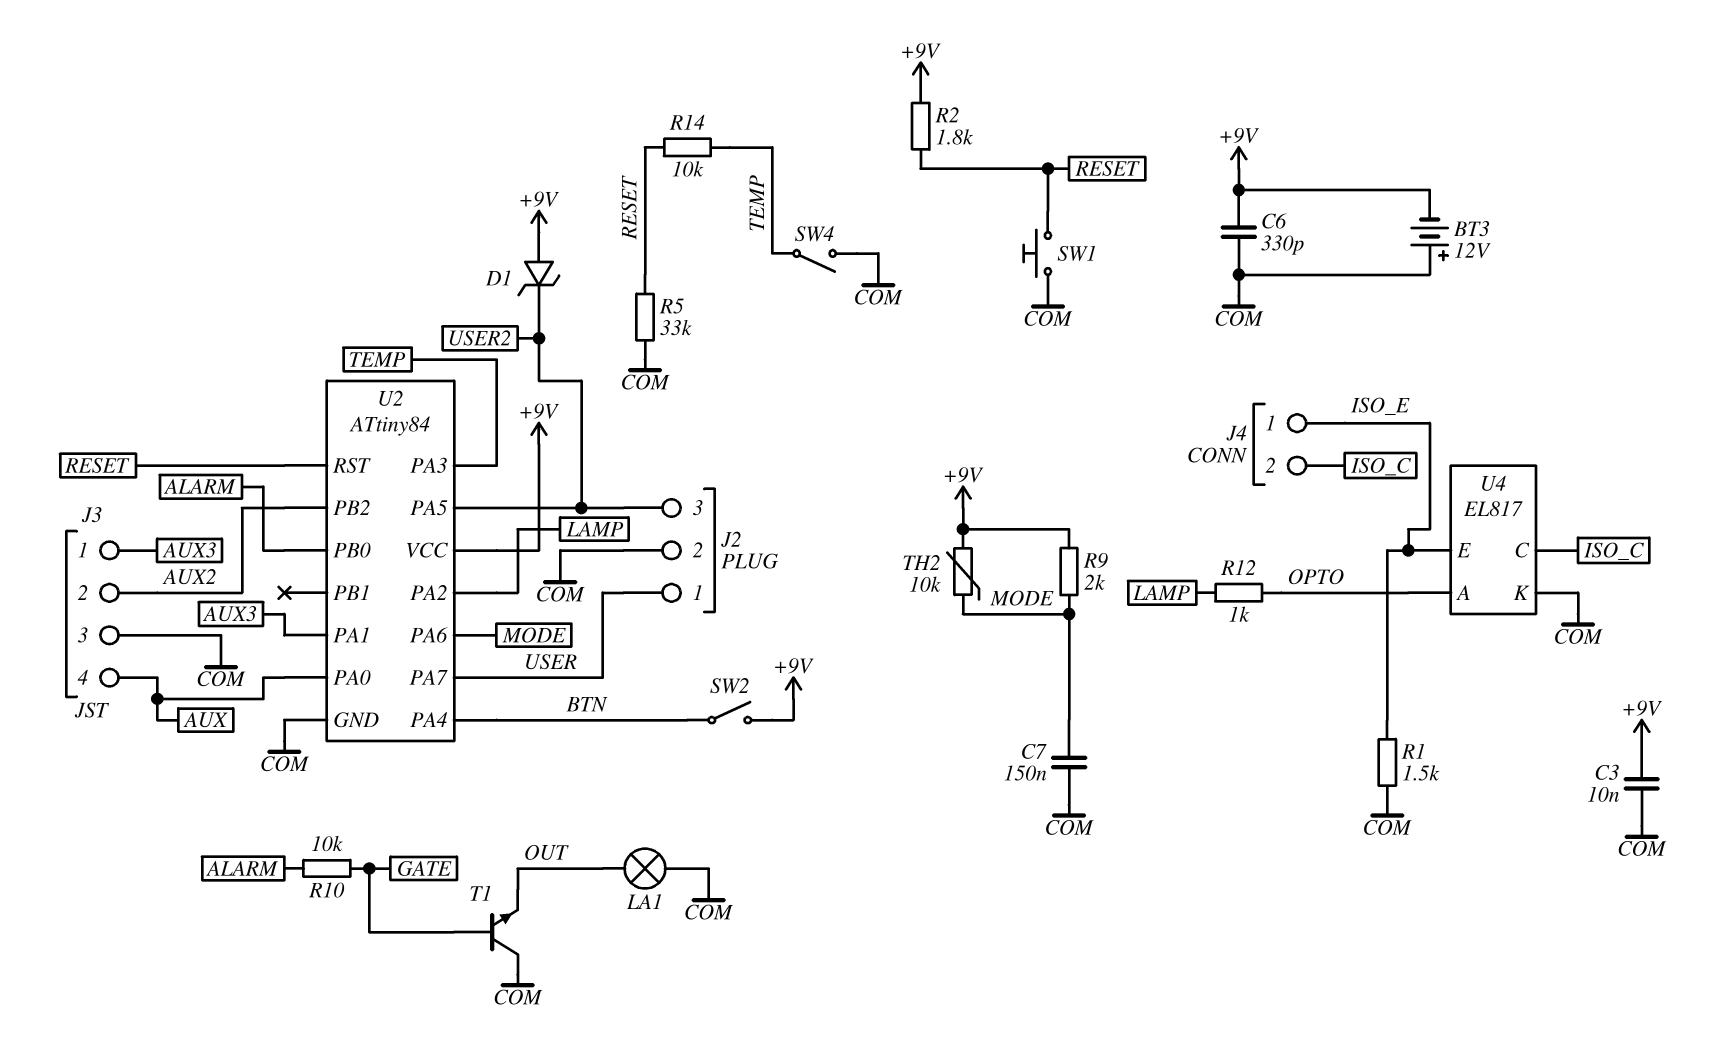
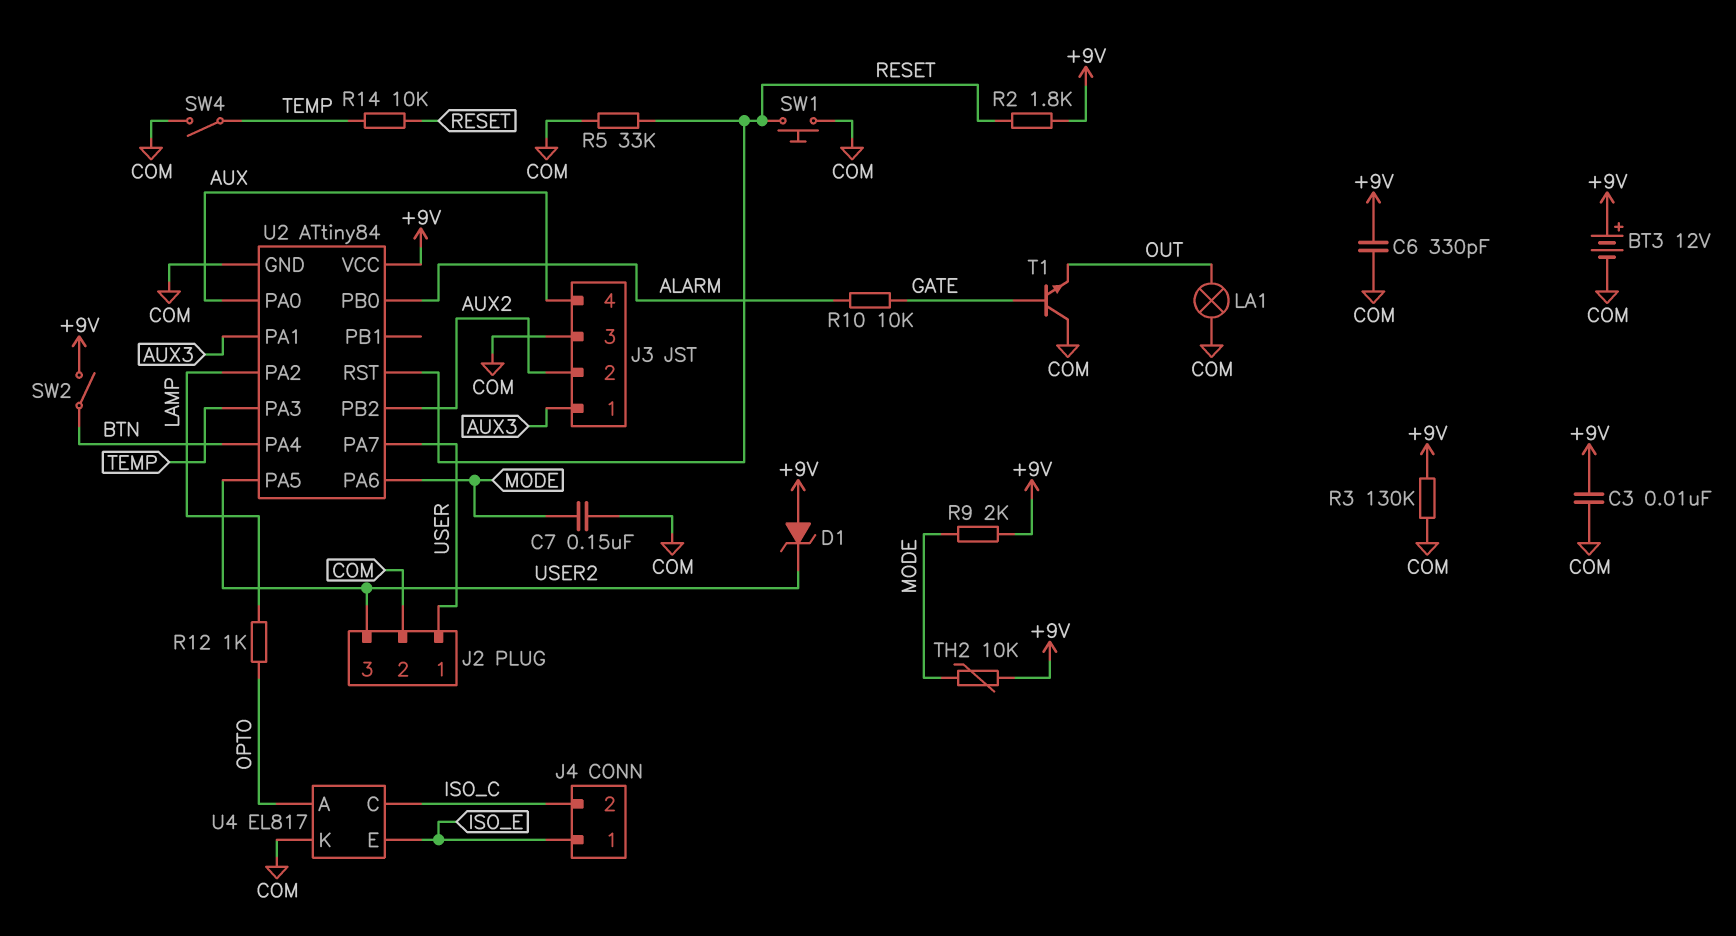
BT3: 12V (plus COM, minus +9V) -> 12V (plus +9V, minus COM)
R1: 1.5k (COM, ISO_E) -> none
R3: none -> 130k (+9V, COM)

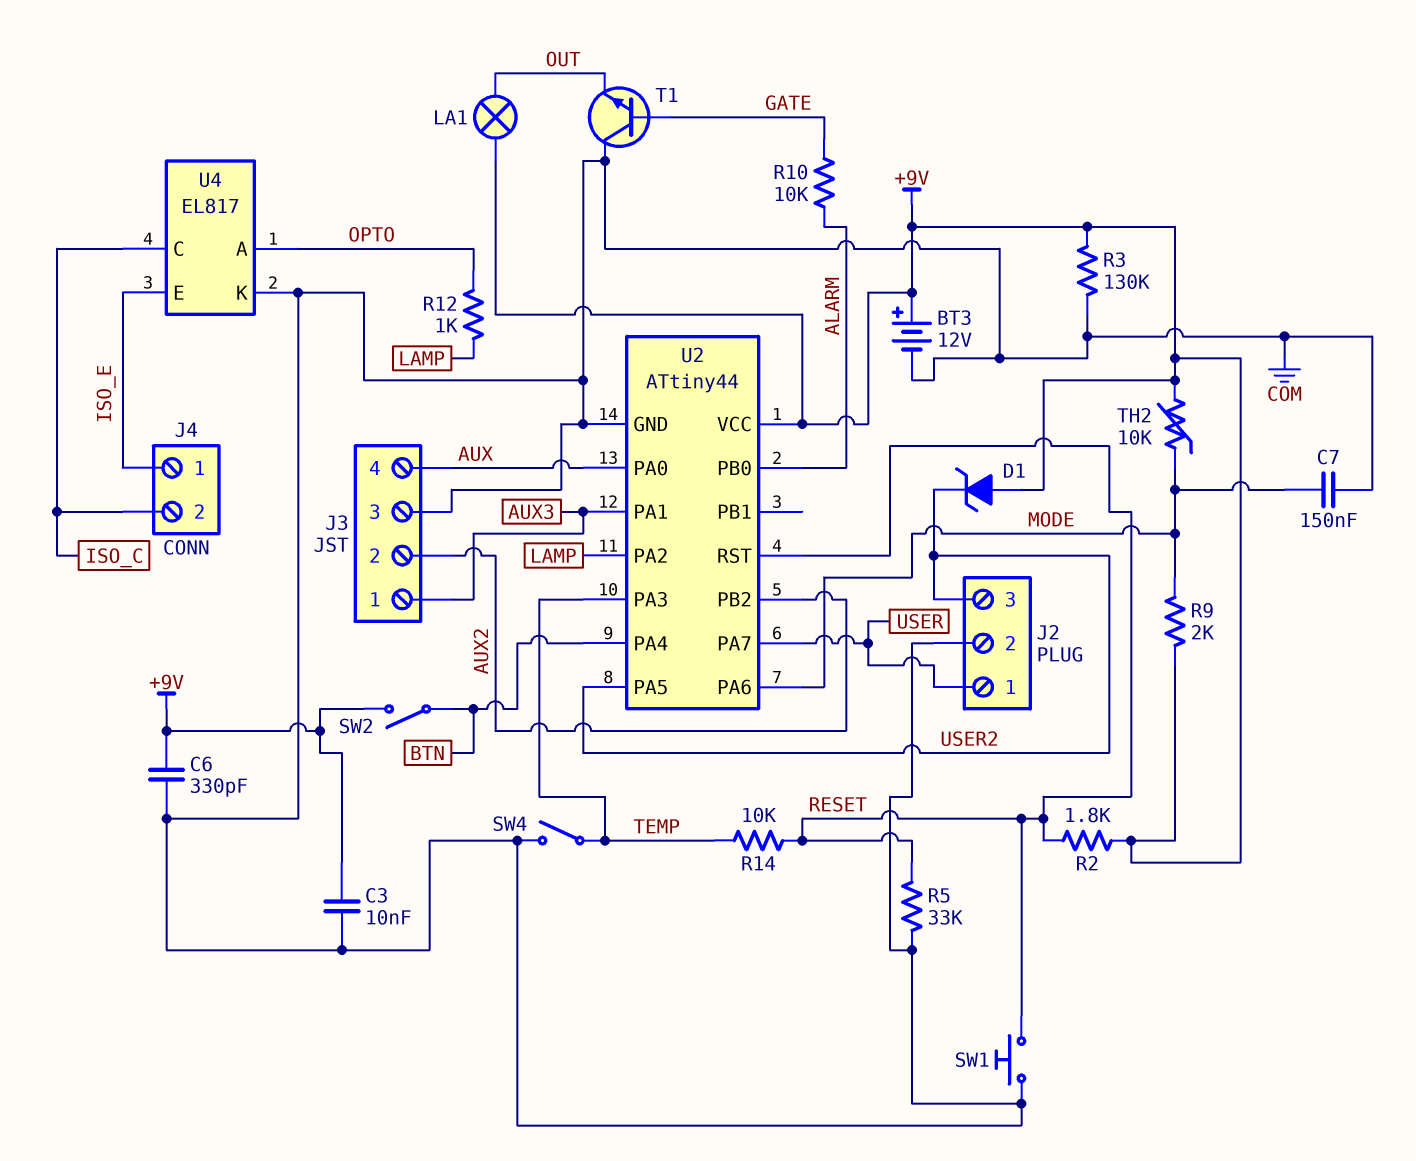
LA1: lamp (COM, OUT) -> lamp (+9V, OUT)
U2: ATtiny84 -> ATtiny44

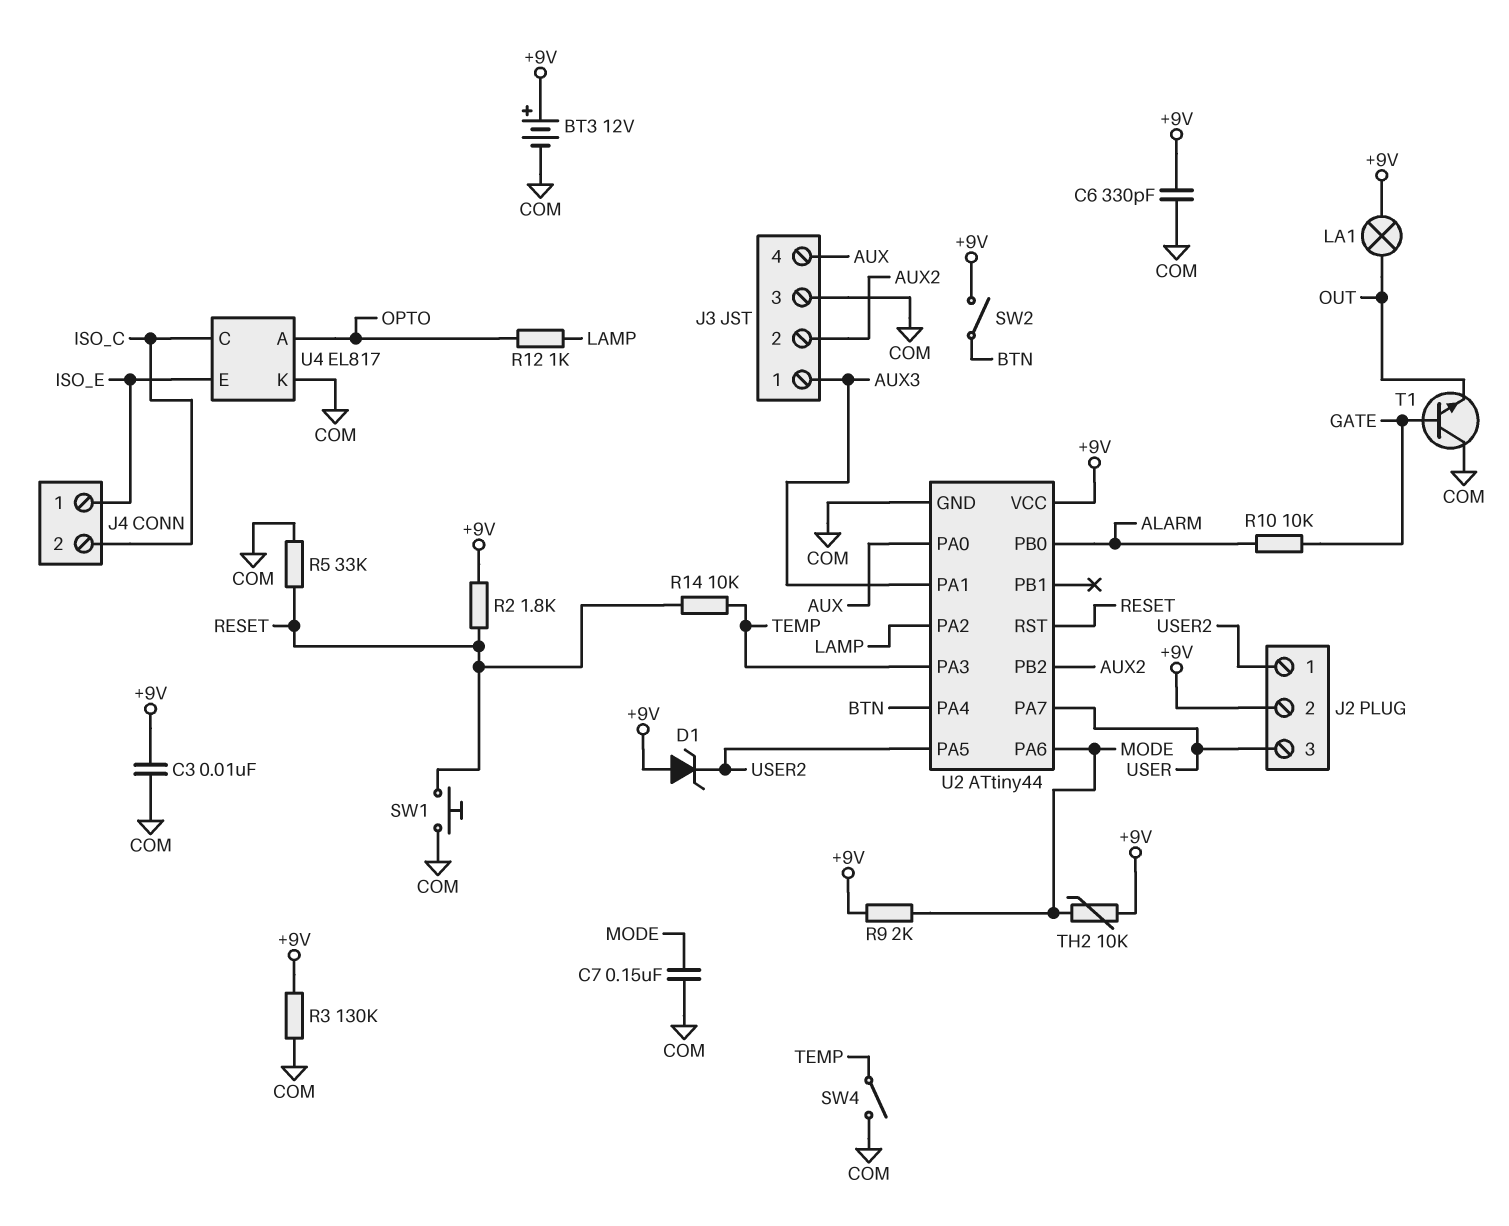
J2 pin 1: USER -> USER2
J2 pin 2: COM -> +9V
J2 pin 3: USER2 -> USER

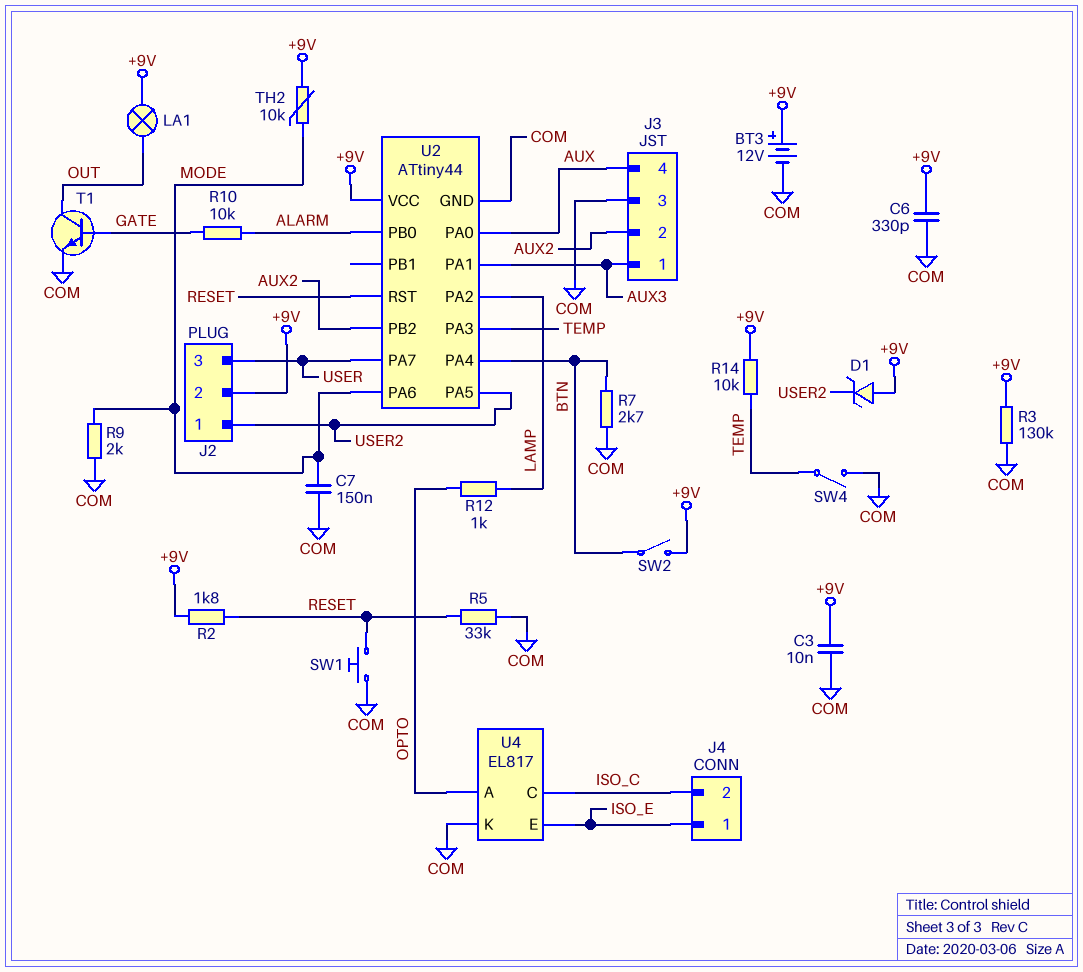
R7: none -> 2.7k (BTN, COM)
R9: 2k (+9V, MODE) -> 2k (COM, MODE)
R14: 10k (RESET, TEMP) -> 10k (+9V, TEMP)
T1: NPN (B GATE, C COM, E OUT) -> NPN (B GATE, C OUT, E COM)

